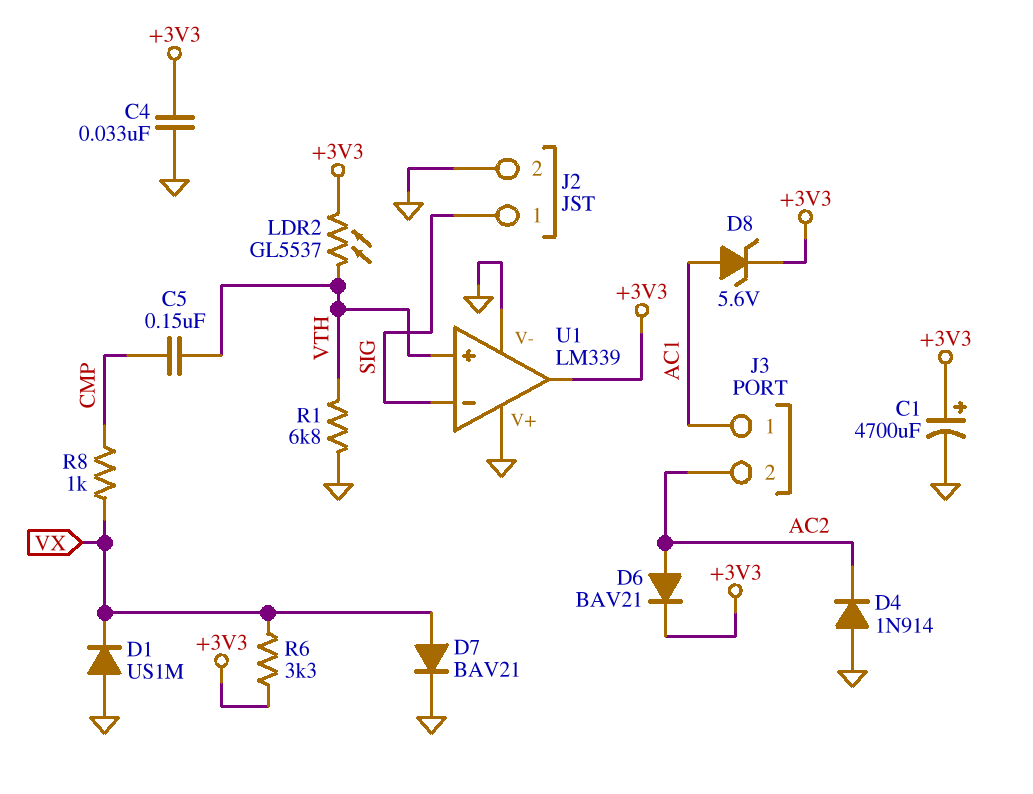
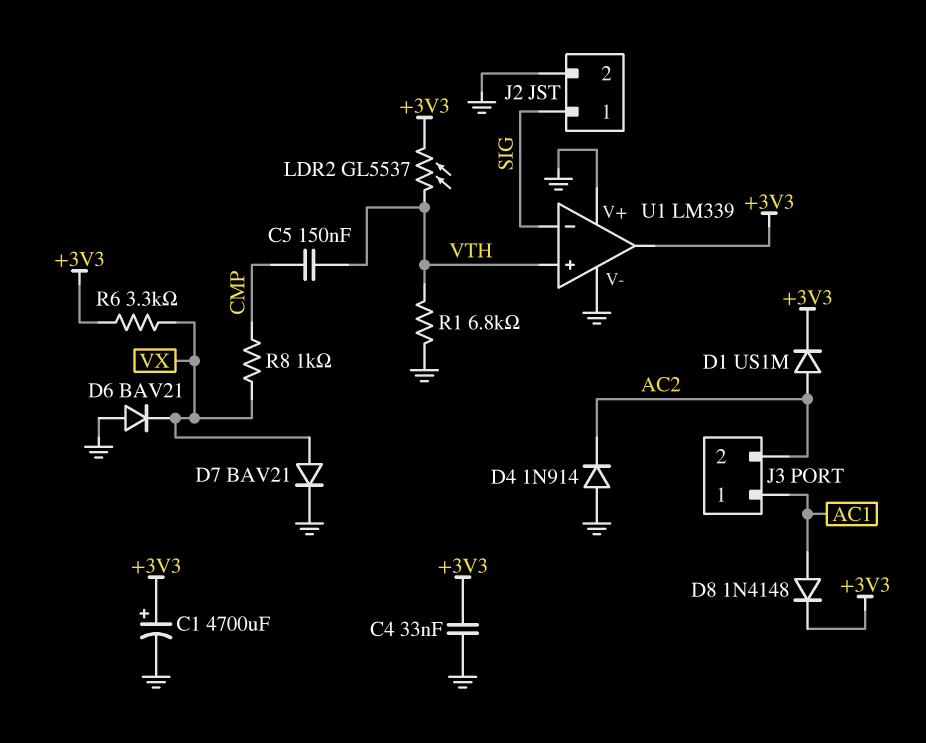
D1: diode US1M (A GND, K VX) -> diode US1M (A AC2, K +3V3)
D6: diode BAV21 (A AC2, K +3V3) -> diode BAV21 (A GND, K VX)
D8: zener 5.6V (A AC1, K +3V3) -> diode 1N4148 (A AC1, K +3V3)

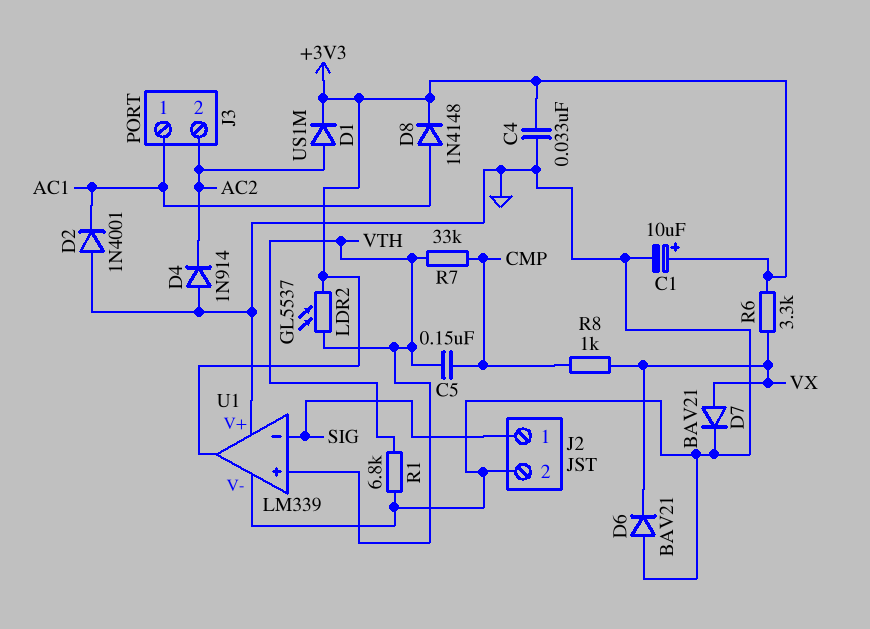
C1: 4700uF (plus +3V3, minus GND) -> 10uF (plus +3V3, minus GND)
D2: none -> diode 1N4001 (A GND, K AC1)
R7: none -> 33k (CMP, VTH)

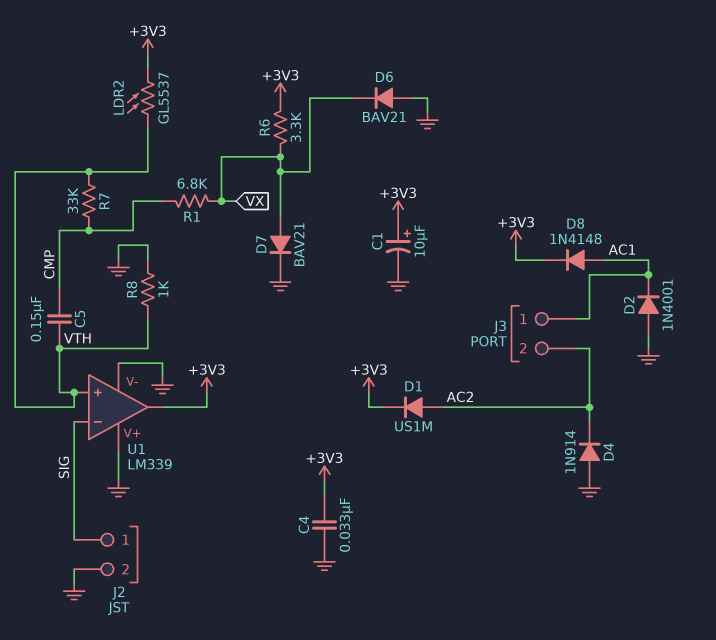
R1: 6.8k (GND, VTH) -> 6.8k (CMP, VX)
R8: 1k (CMP, VX) -> 1k (GND, VTH)

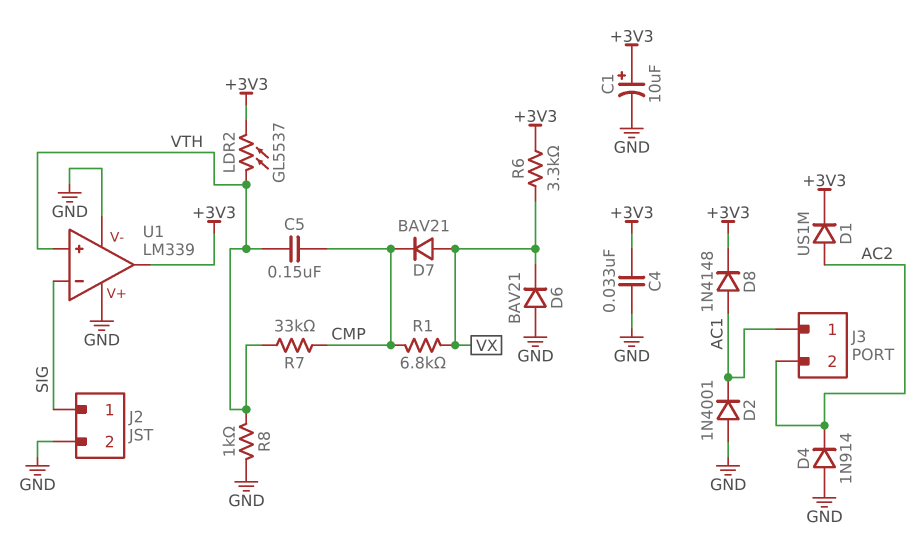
D7: diode BAV21 (A VX, K GND) -> diode BAV21 (A VX, K CMP)

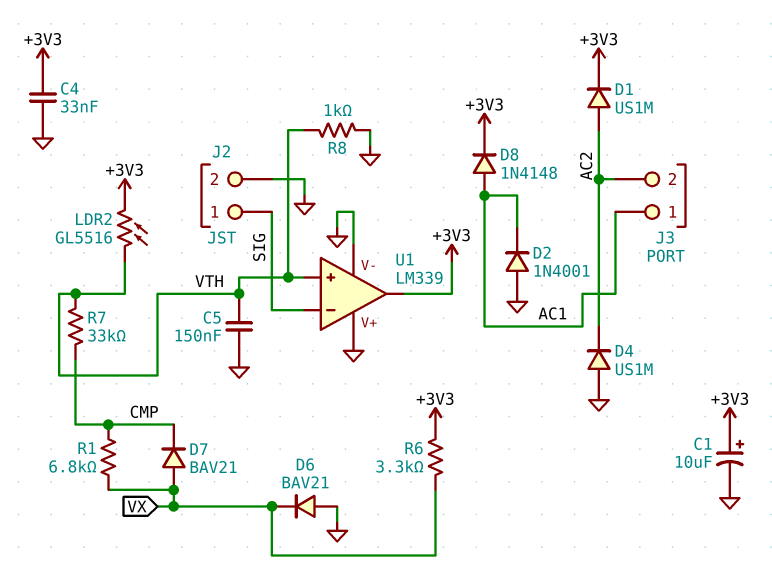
C5: 150nF (CMP, VTH) -> 150nF (GND, VTH)
D4: diode 1N914 (A GND, K AC2) -> diode US1M (A GND, K AC2)
LDR2: GL5537 (+3V3, VTH) -> GL5516 (+3V3, VTH)

